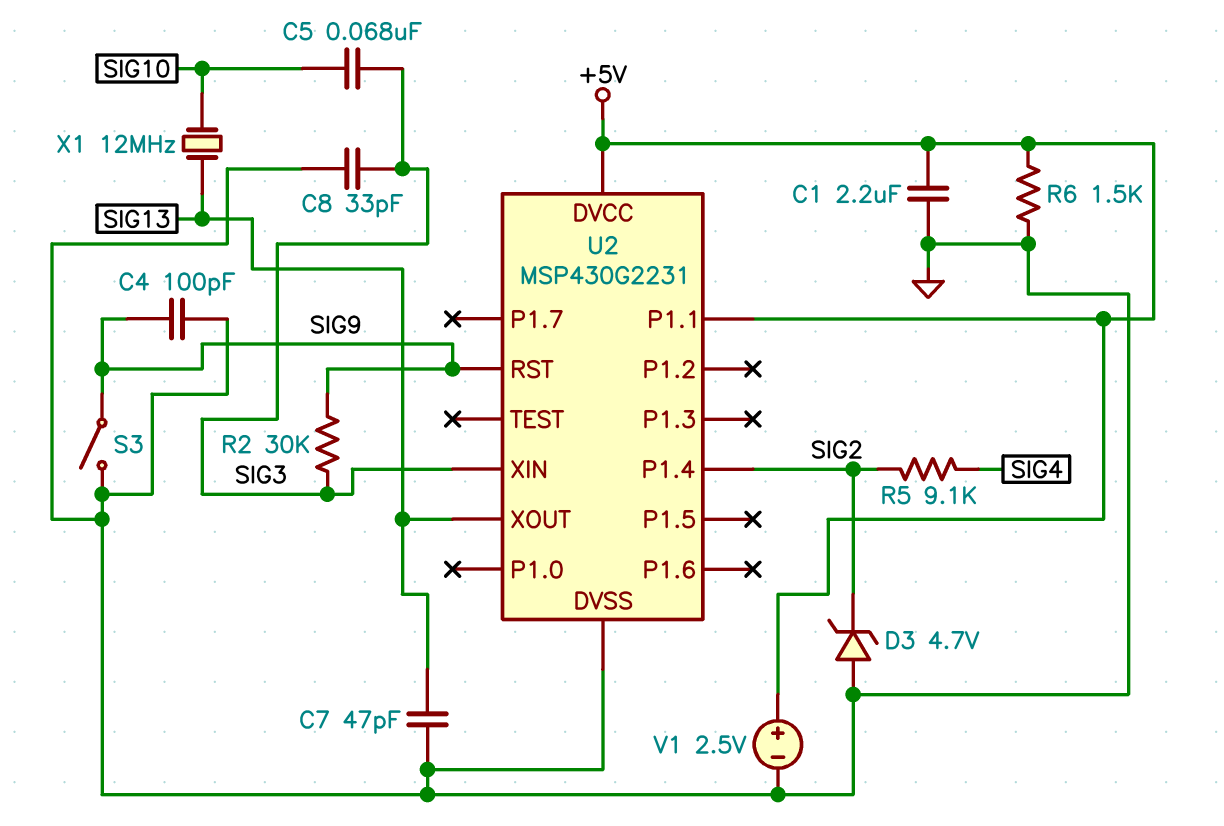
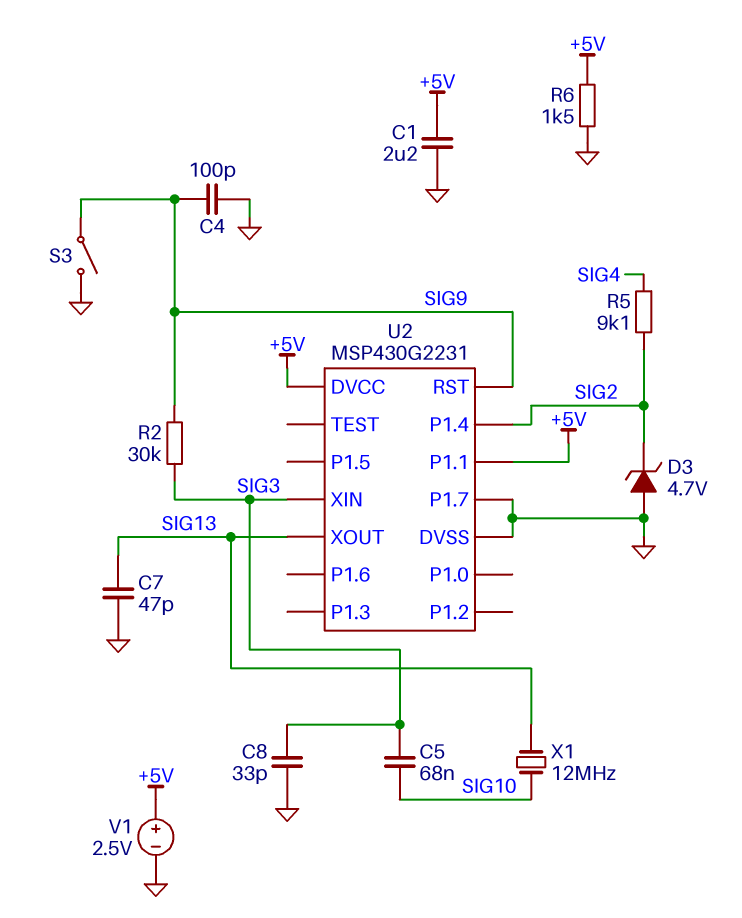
U2 pin P1.7: none -> GND

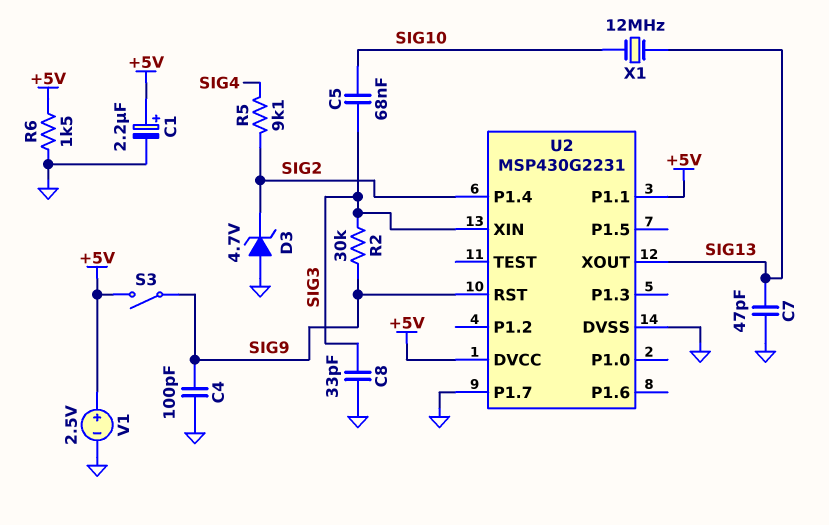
C1: 2.2uF (+5V, GND) -> 2.2uF (plus +5V, minus GND)
S3: switch (GND, SIG9) -> switch (+5V, SIG9)

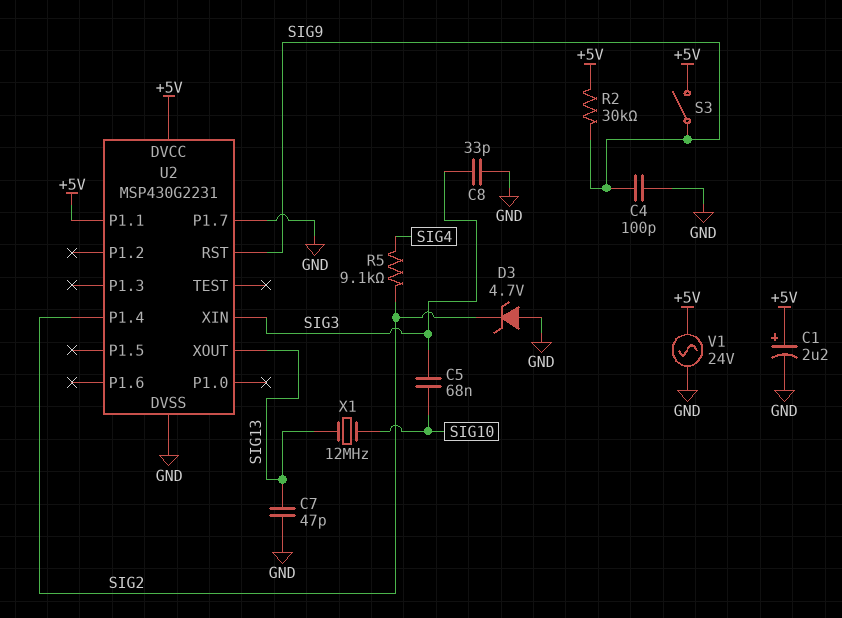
R2: 30k (SIG3, SIG9) -> 30k (+5V, SIG9)
R6: 1.5k (+5V, GND) -> none
V1: 2.5V (plus +5V, minus GND) -> AC 24V (+5V, GND)

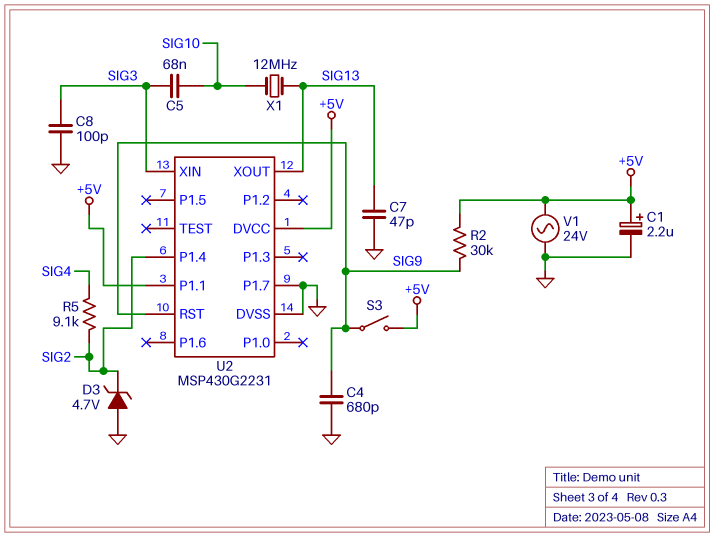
C4: 100pF (GND, SIG9) -> 680pF (GND, SIG9)
C8: 33pF (GND, SIG3) -> 100pF (GND, SIG3)

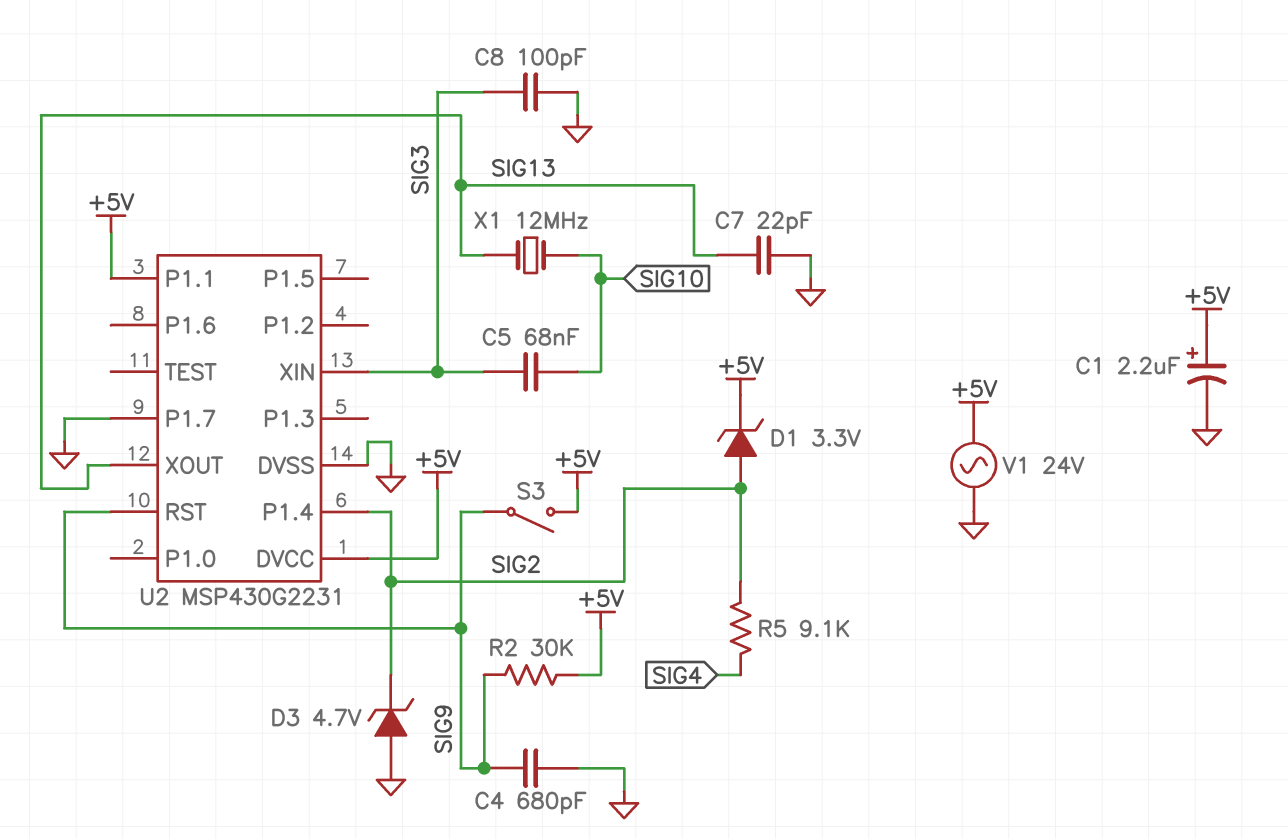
C7: 47pF (GND, SIG13) -> 22pF (GND, SIG13)
D1: none -> zener 3.3V (A SIG2, K +5V)

